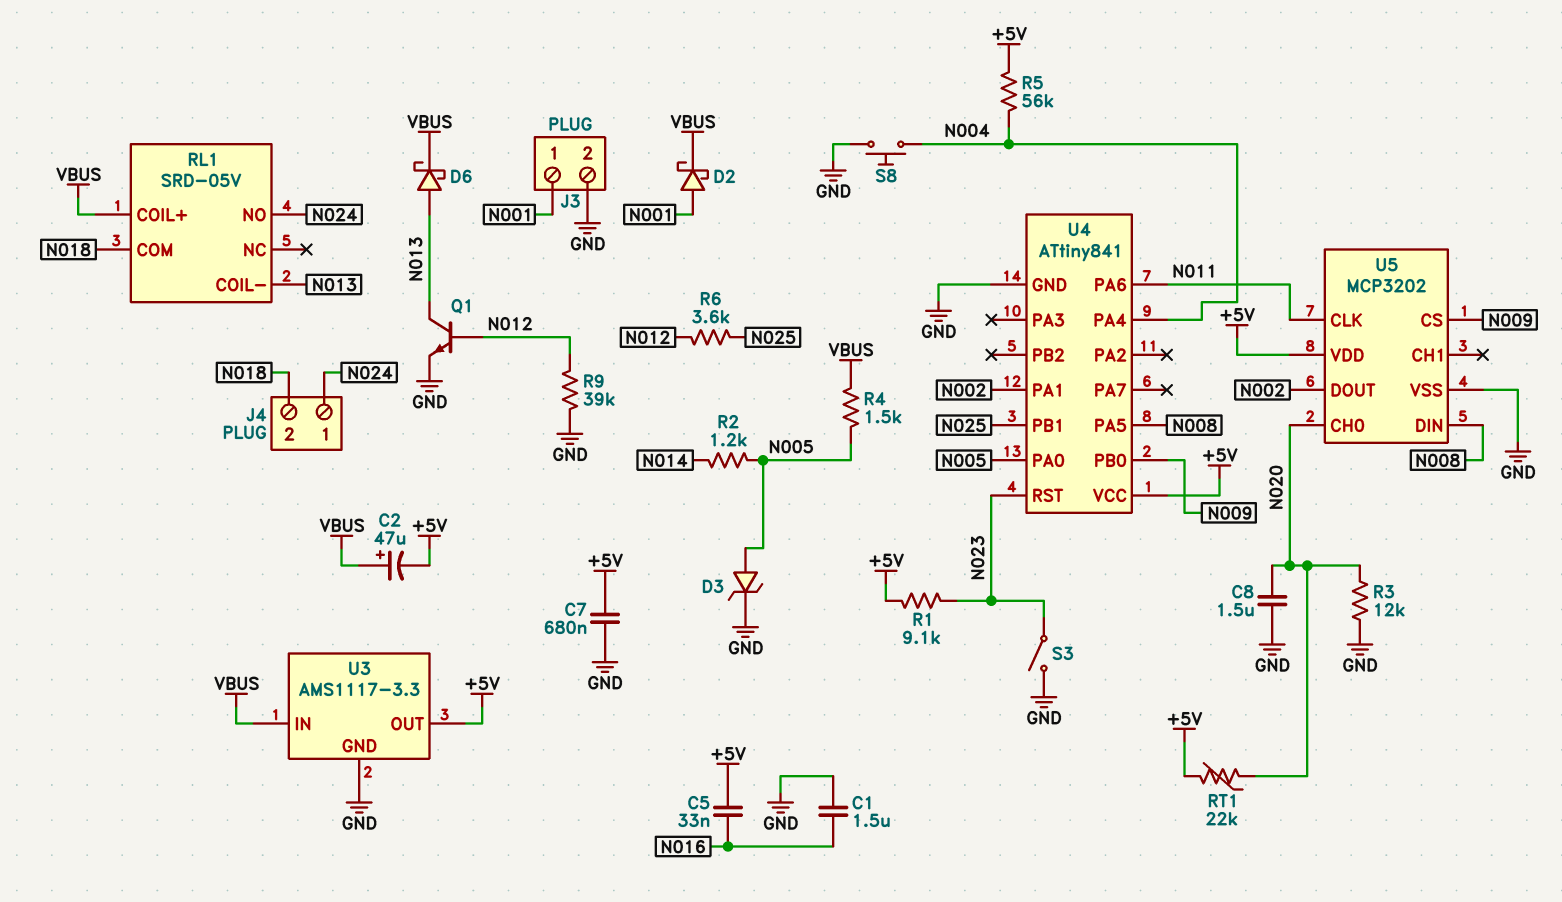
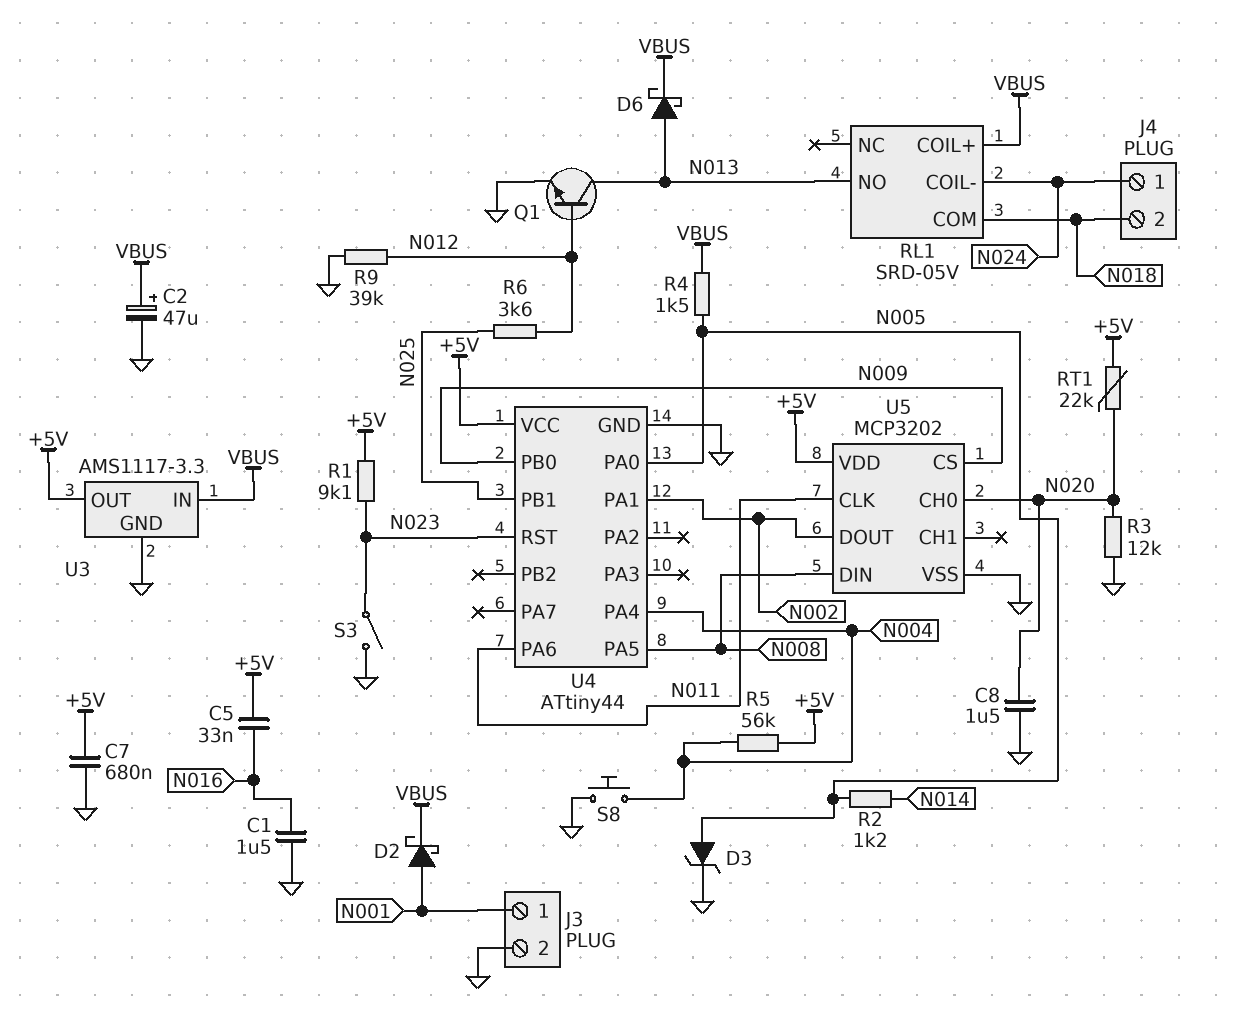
C2: 47uF (plus VBUS, minus +5V) -> 47uF (plus VBUS, minus GND)
RL1 pin COIL-: N013 -> N024
RL1 pin NO: N024 -> N013
U4: ATtiny841 -> ATtiny44

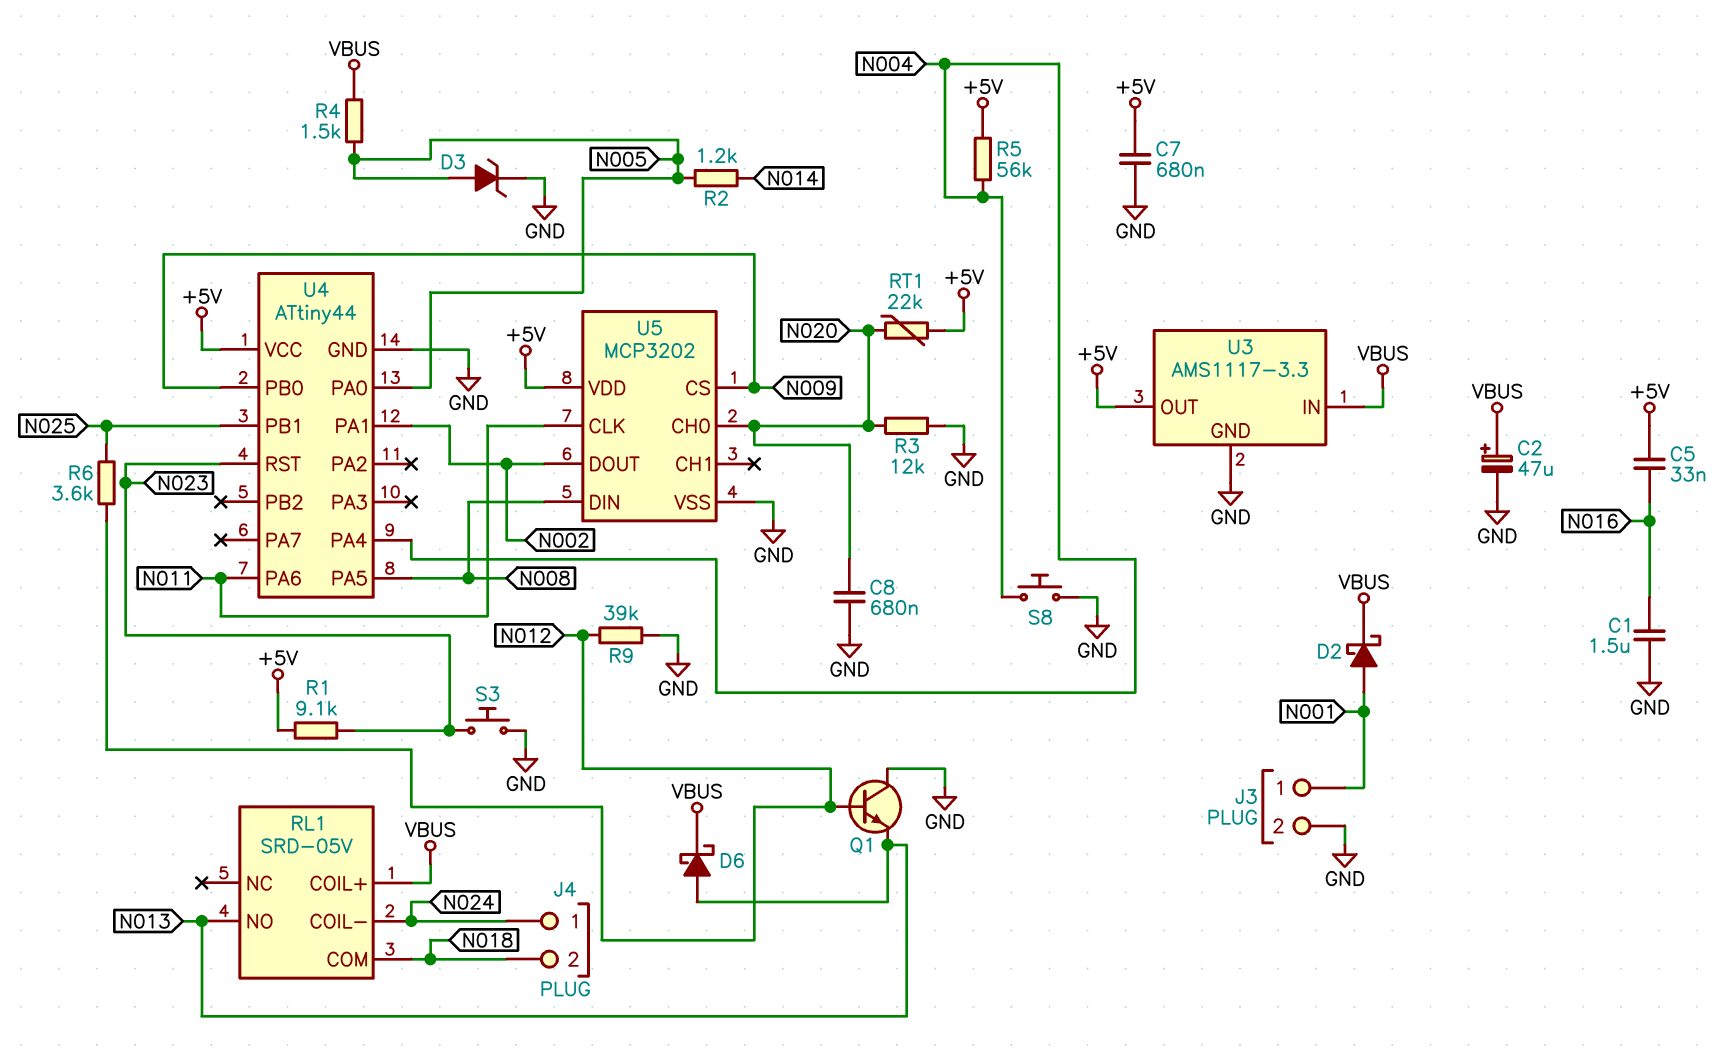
C8: 1.5uF (GND, N020) -> 680nF (GND, N020)
Q1: NPN (B N012, C N013, E GND) -> NPN (B N012, C GND, E N013)
S3: switch (GND, N023) -> button (GND, N023)

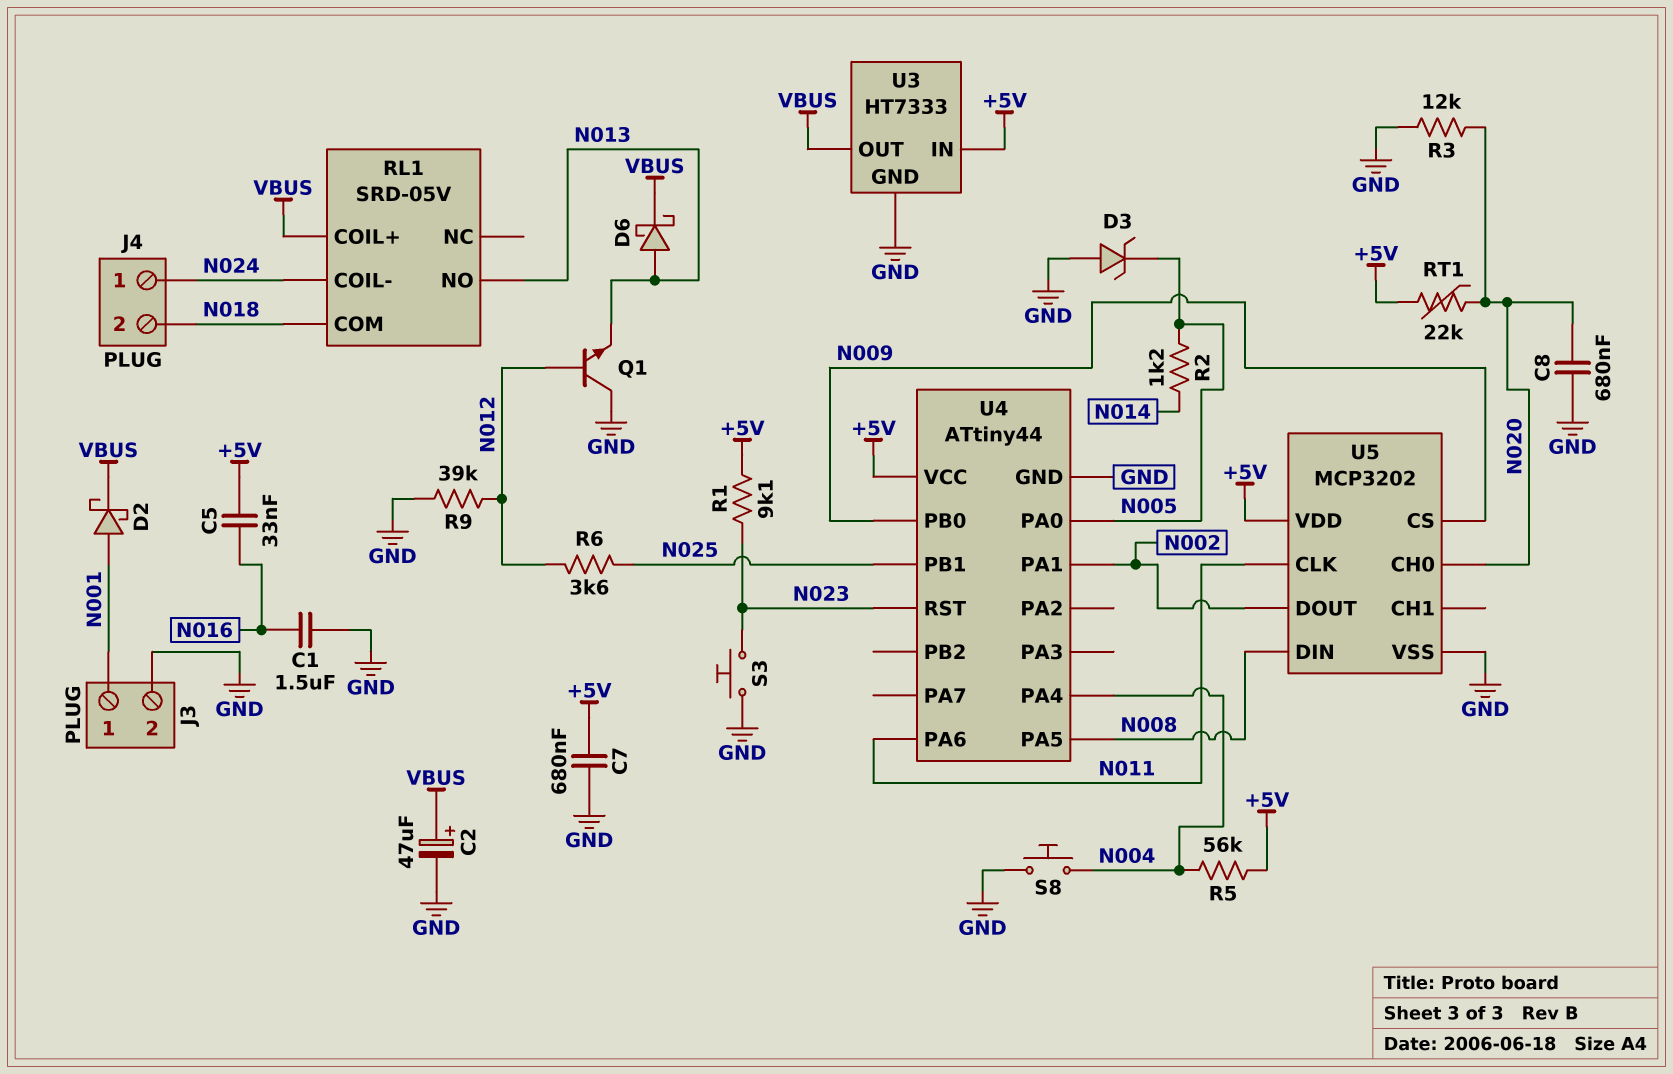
D3: zener (A N005, K GND) -> zener (A GND, K N005)
R4: 1.5k (N005, VBUS) -> none
U3: AMS1117-3.3 -> HT7333
U3 pin IN: VBUS -> +5V
U3 pin OUT: +5V -> VBUS

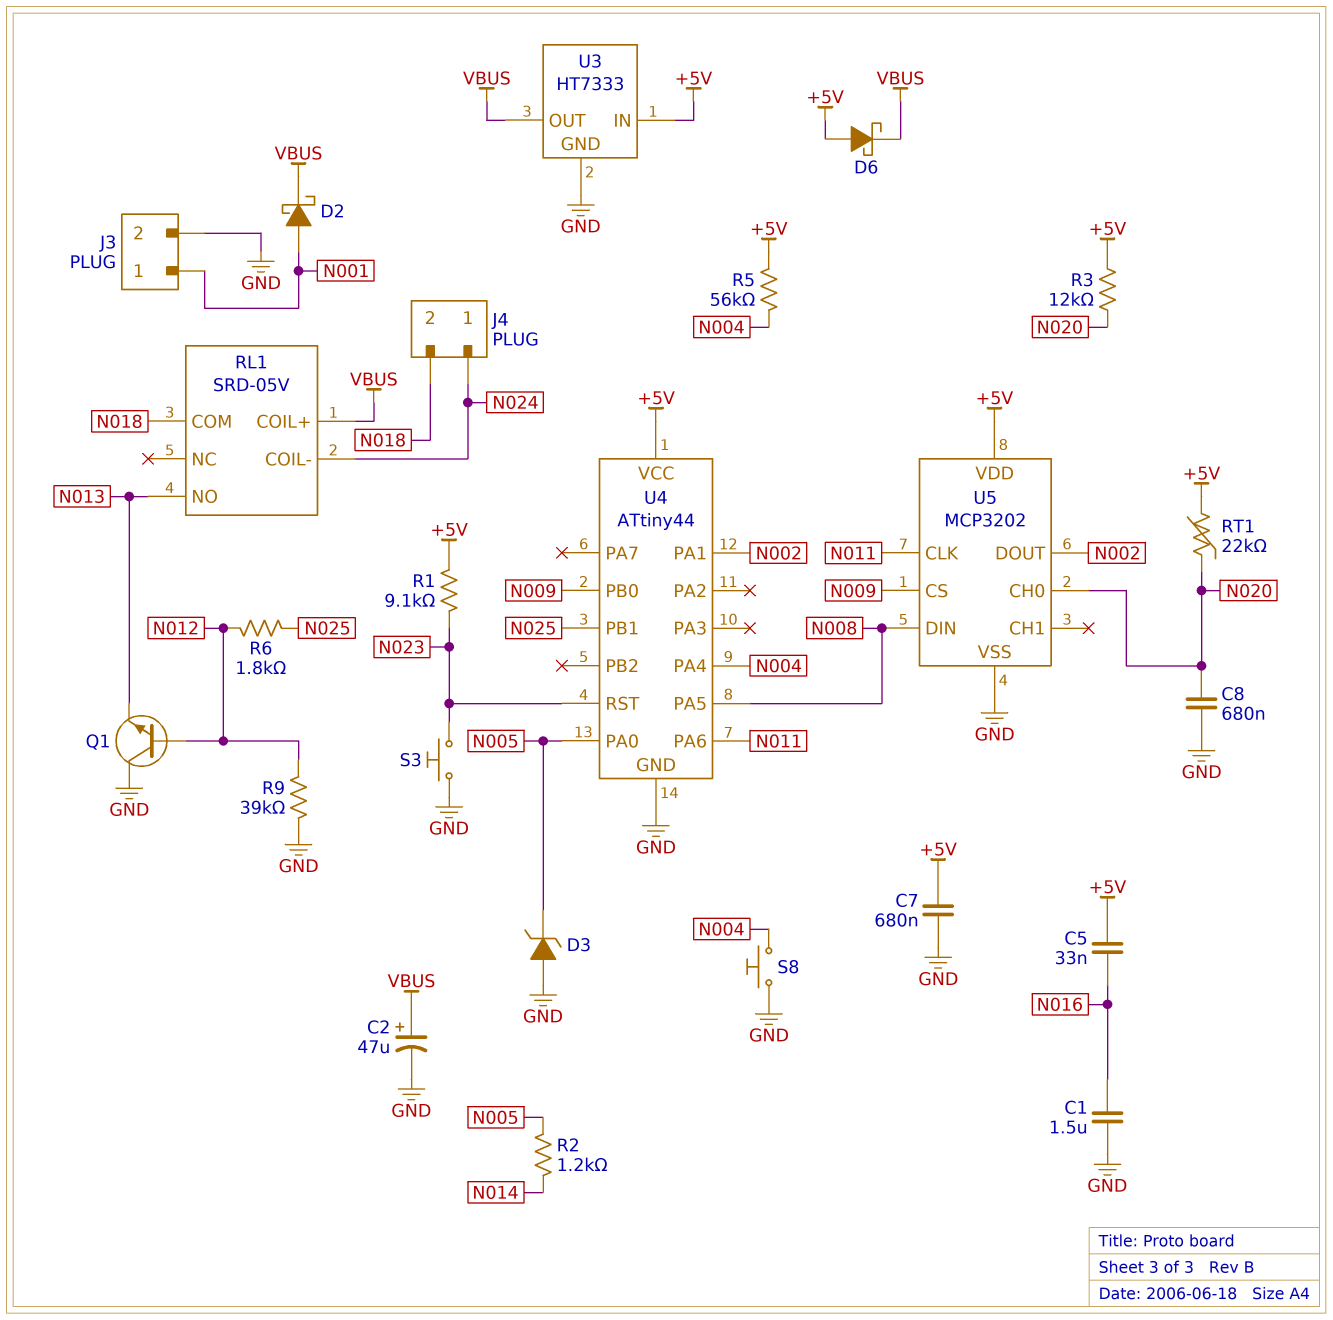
D6: schottky (A N013, K VBUS) -> schottky (A +5V, K VBUS)
R3: 12k (GND, N020) -> 12k (+5V, N020)
R6: 3.6k (N012, N025) -> 1.8k (N012, N025)

